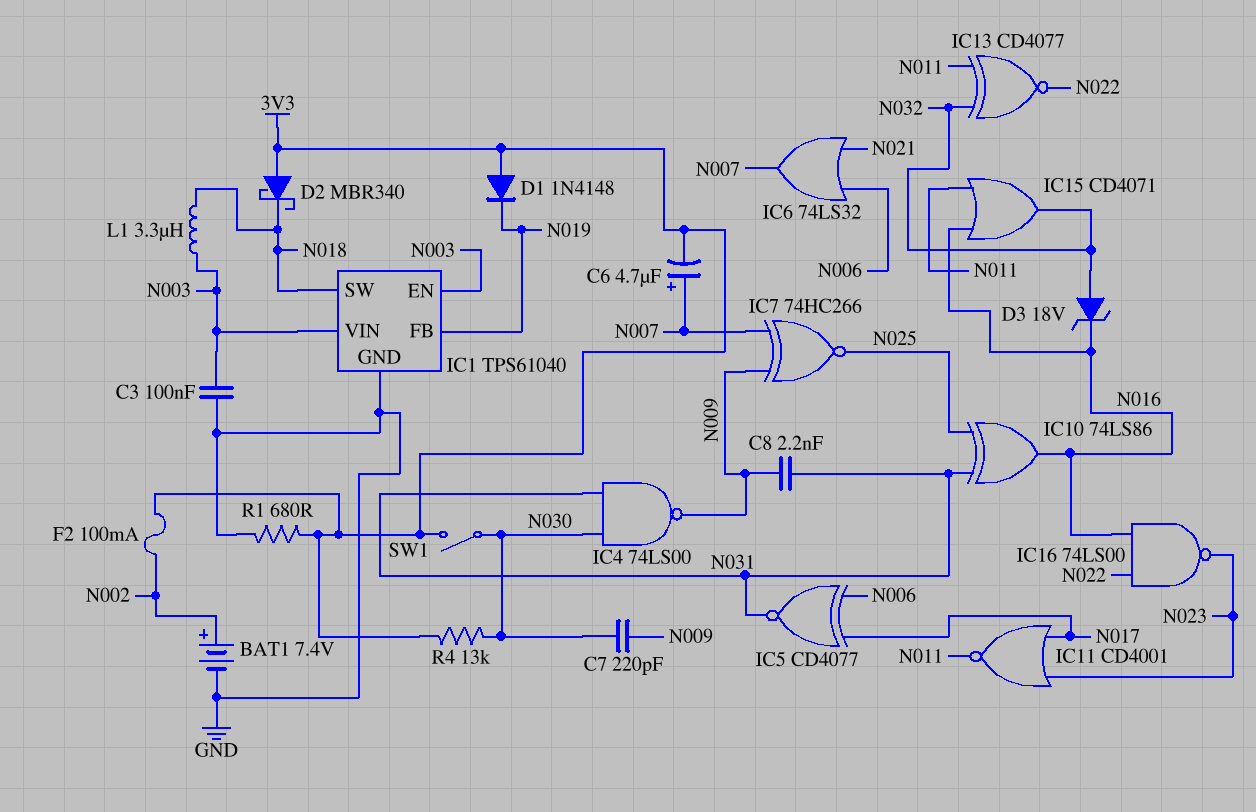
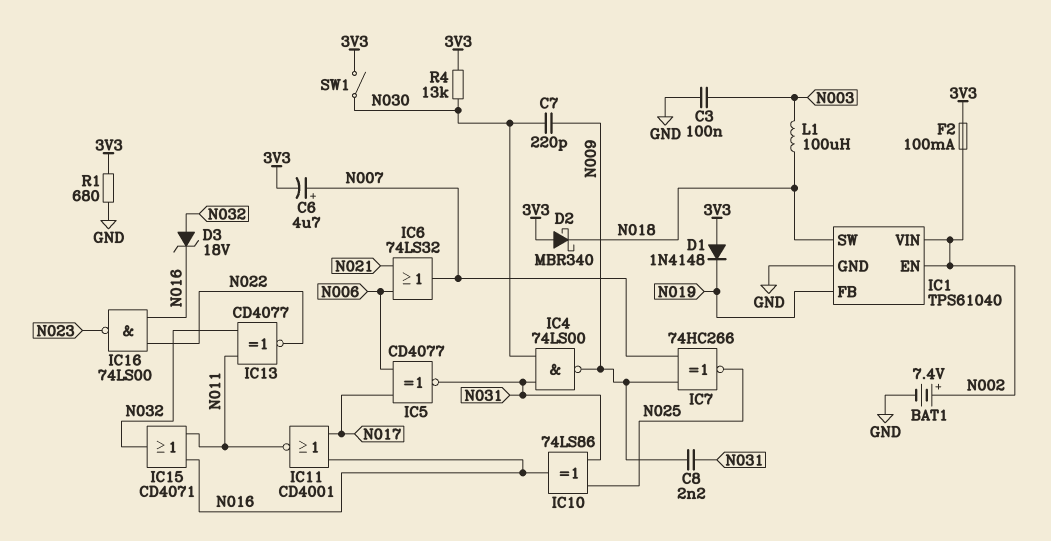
IC1 pin EN: N003 -> N002
IC1 pin VIN: N003 -> N002
IC11: NOR CD4001 (in N017, in N023, out N011) -> NOR CD4001 (in N016, in N017, out N011)
L1: 3.3uH (N003, N018) -> 100uH (N003, N018)

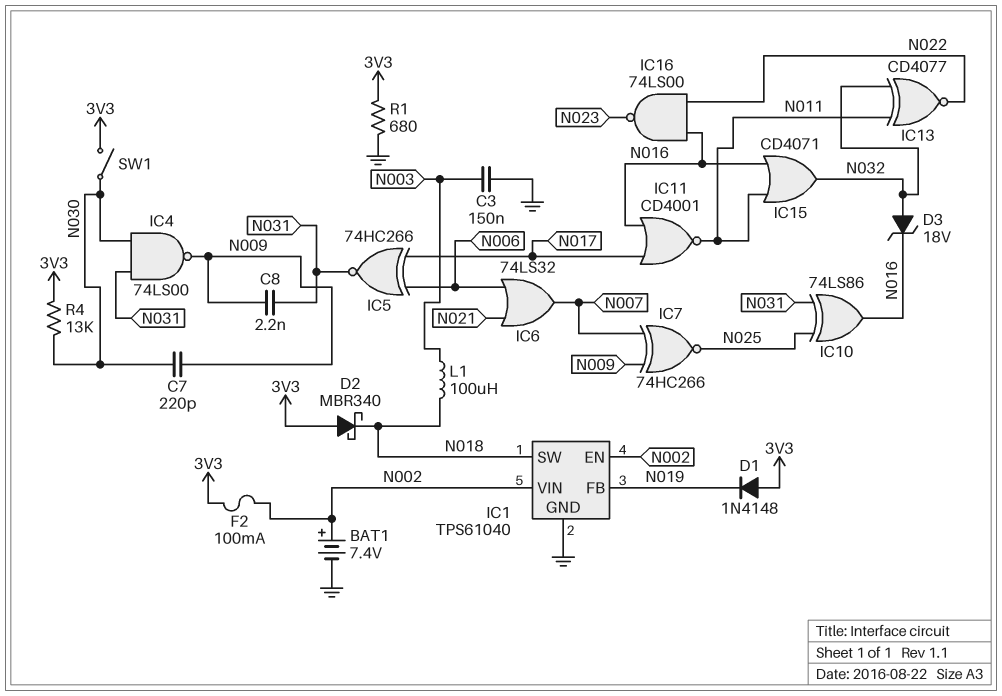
C3: 100nF (GND, N003) -> 150nF (GND, N003)
C6: 4.7uF (plus N007, minus 3V3) -> none
IC5: XNOR CD4077 (in N006, in N017, out N031) -> XNOR 74HC266 (in N006, in N017, out N031)

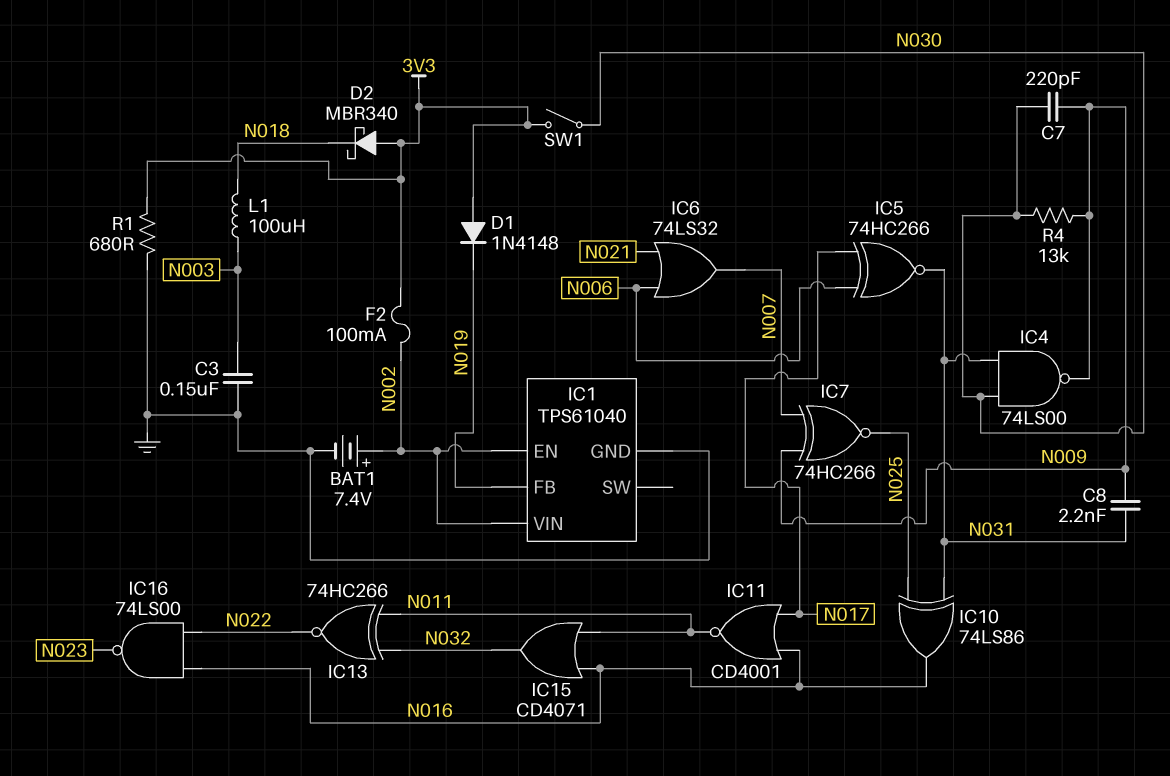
D3: zener 18V (A N032, K N016) -> none
IC1 pin SW: N018 -> none
IC13: XNOR CD4077 (in N011, in N032, out N022) -> XNOR 74HC266 (in N011, in N032, out N022)
R4: 13k (3V3, N030) -> 13k (N009, N030)

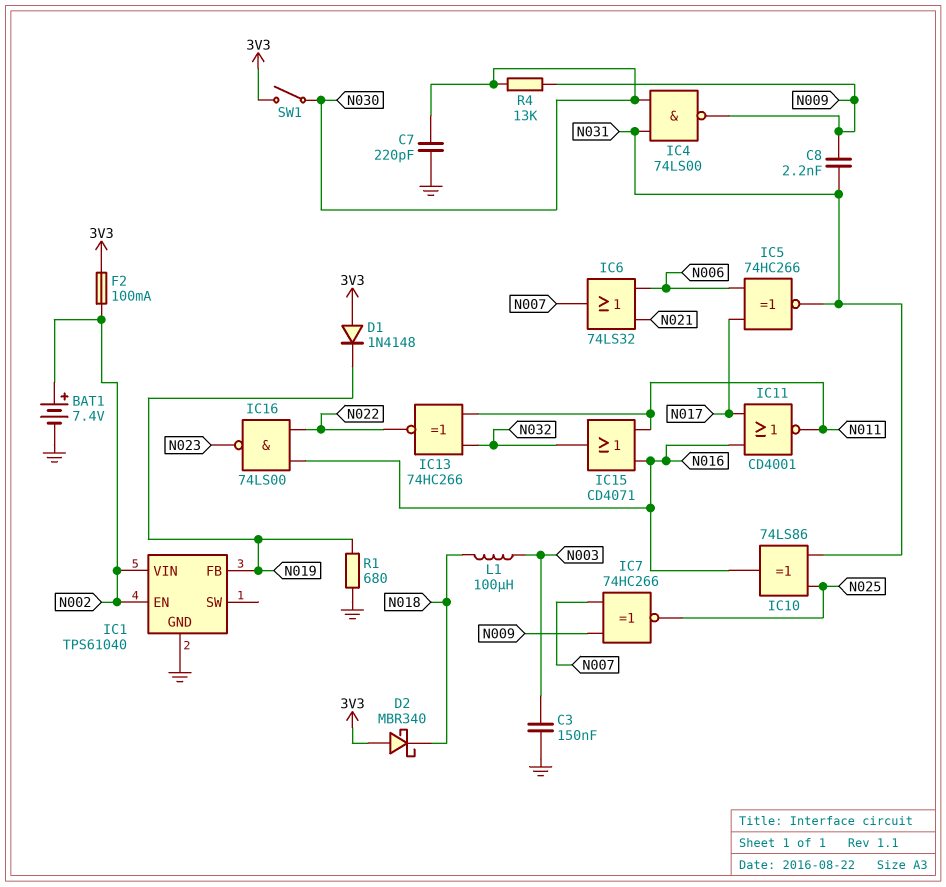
C7: 220pF (N009, N030) -> 220pF (GND, N030)
R1: 680 (3V3, GND) -> 680 (GND, N019)

